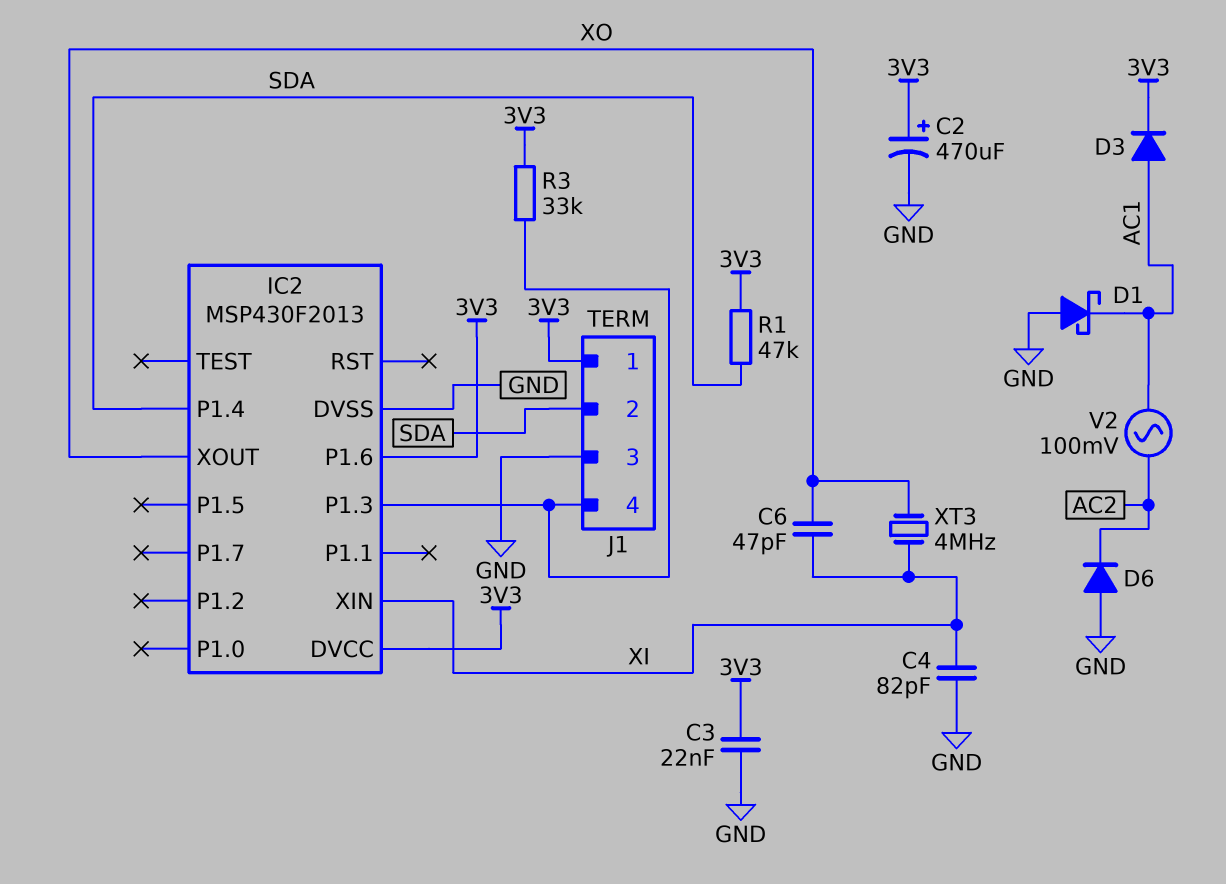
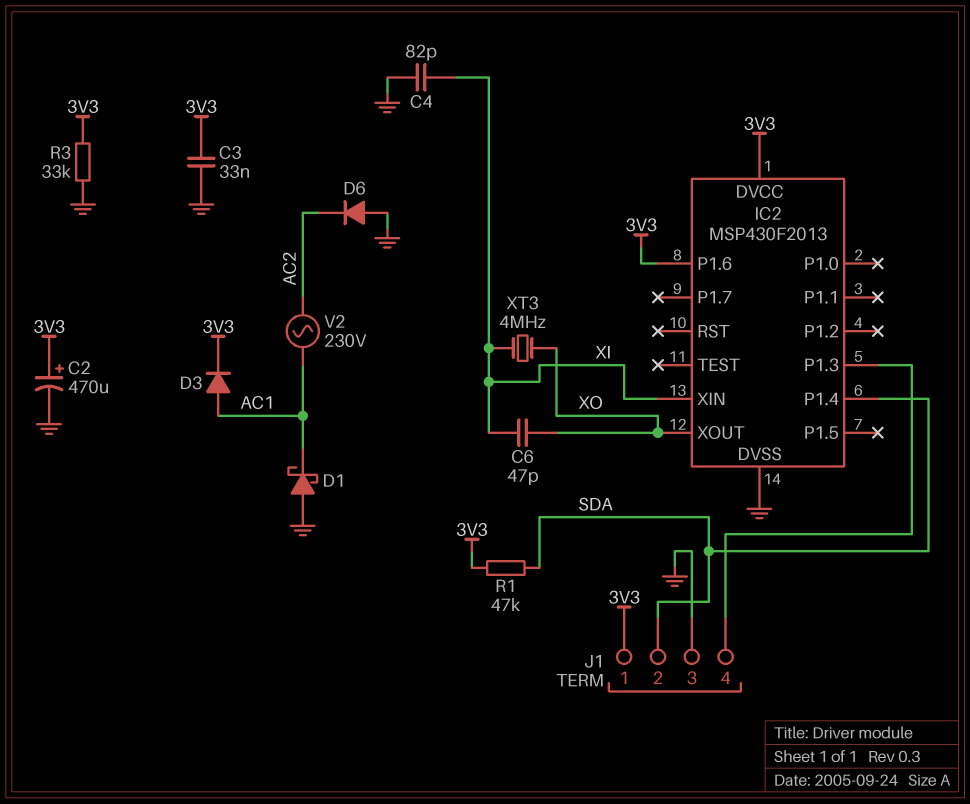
C3: 22nF (3V3, GND) -> 33nF (3V3, GND)
R3: 33k (3V3, IC2/P1.3) -> 33k (3V3, GND)
V2: AC 100mV (AC1, AC2) -> AC 230V (AC1, AC2)

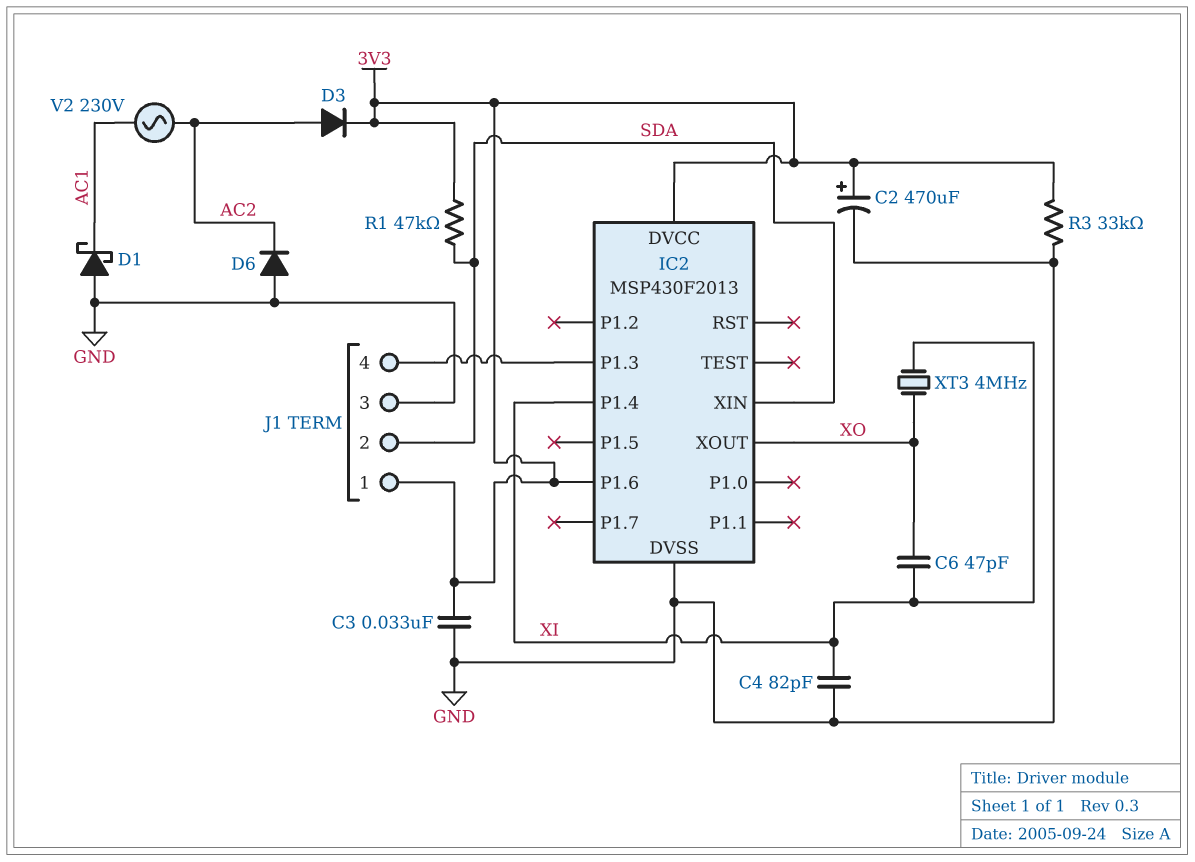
D3: diode (A AC1, K 3V3) -> diode (A AC2, K 3V3)
IC2 pin P1.4: SDA -> XI
IC2 pin XIN: XI -> SDA

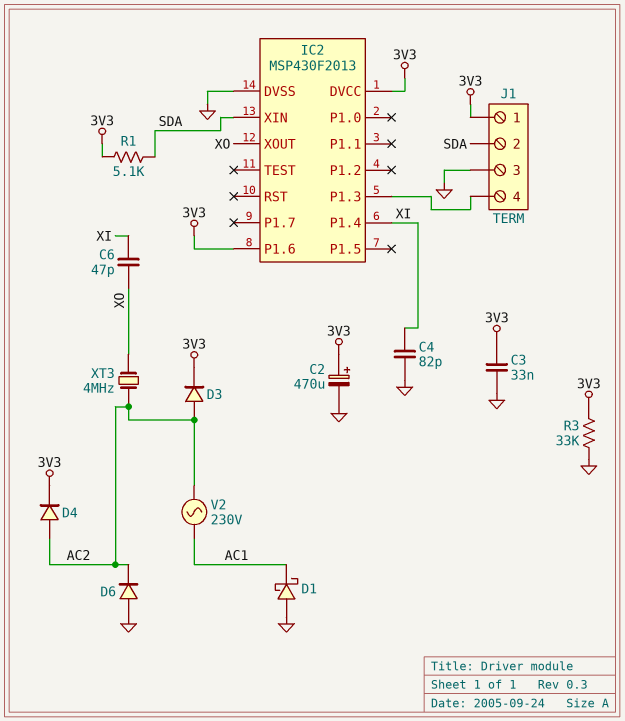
D4: none -> diode (A AC2, K 3V3)
R1: 47k (3V3, SDA) -> 5.1k (3V3, SDA)
XT3: 4MHz (XI, XO) -> 4MHz (AC2, XO)

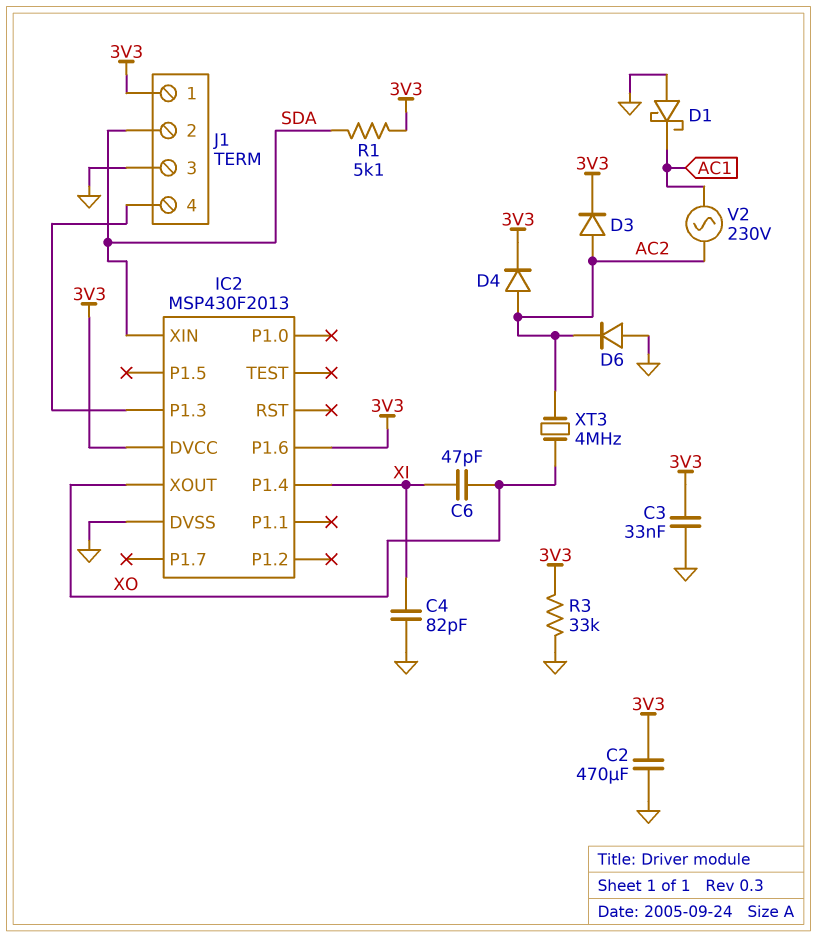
C2: 470uF (plus 3V3, minus GND) -> 470uF (3V3, GND)

